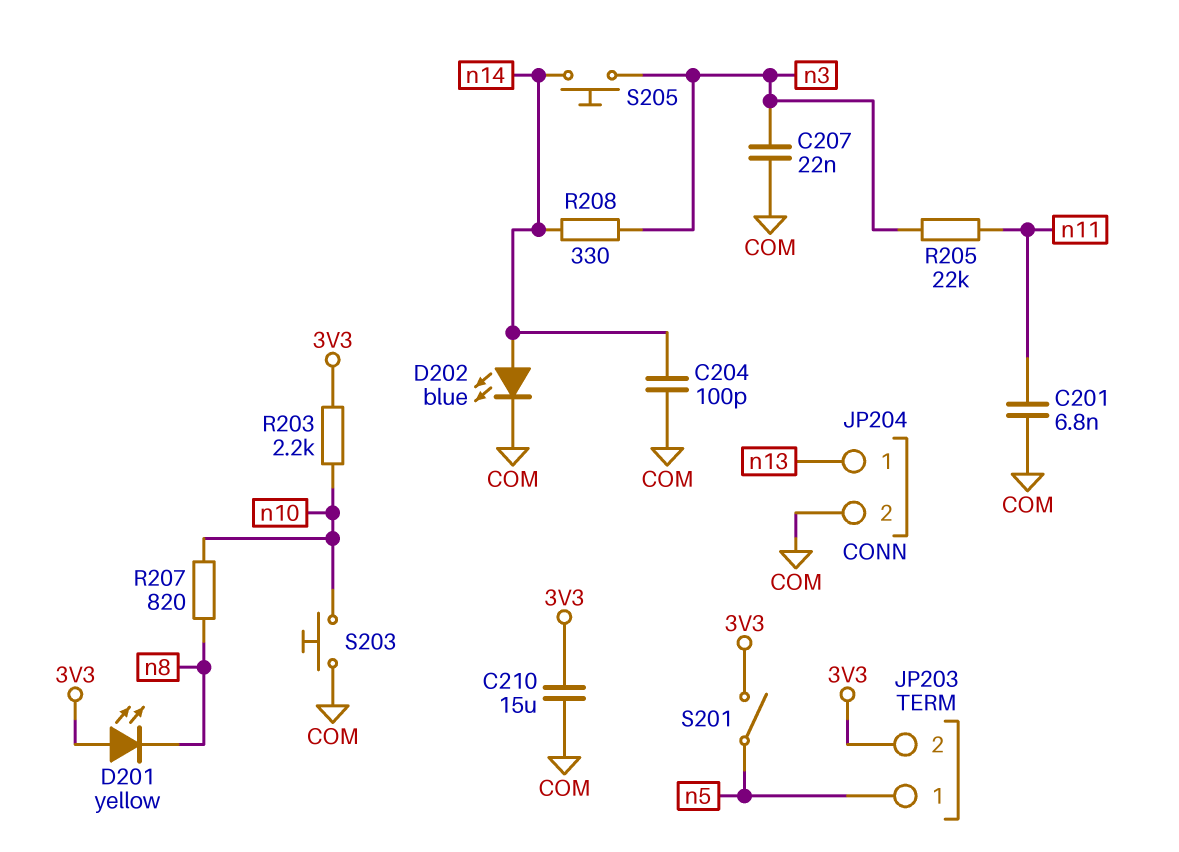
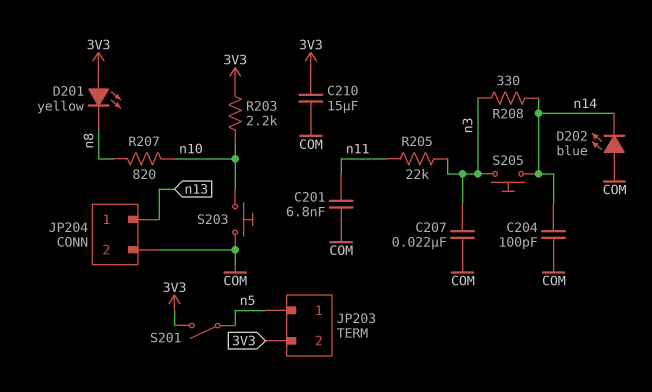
D202: LED blue (A n14, K COM) -> LED blue (A COM, K n14)

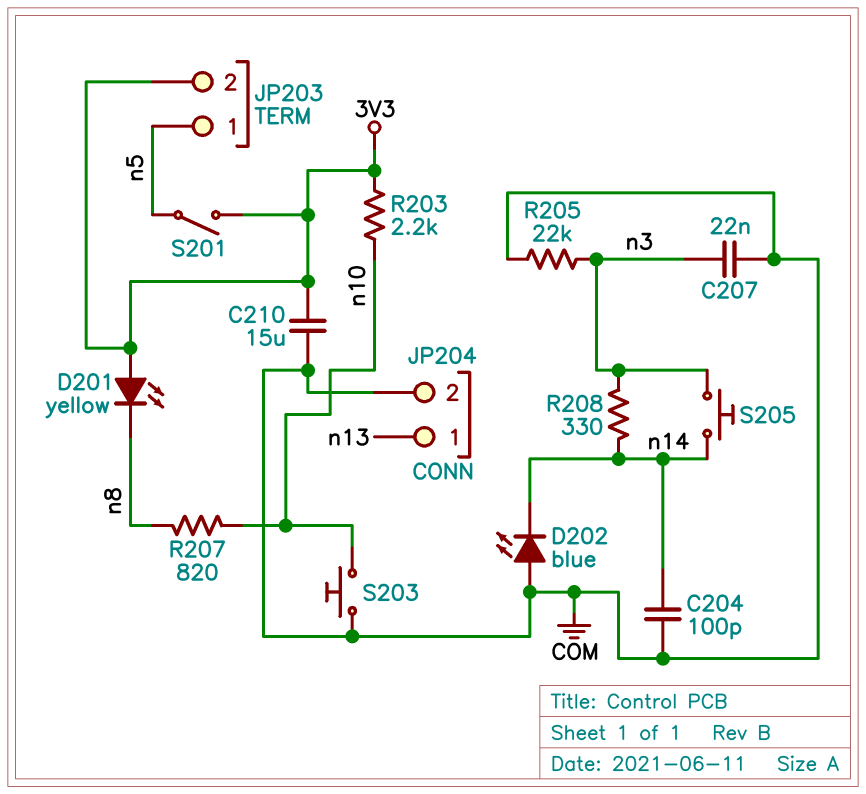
C201: 6.8nF (COM, n11) -> none
R205: 22k (n3, n11) -> 22k (COM, n3)

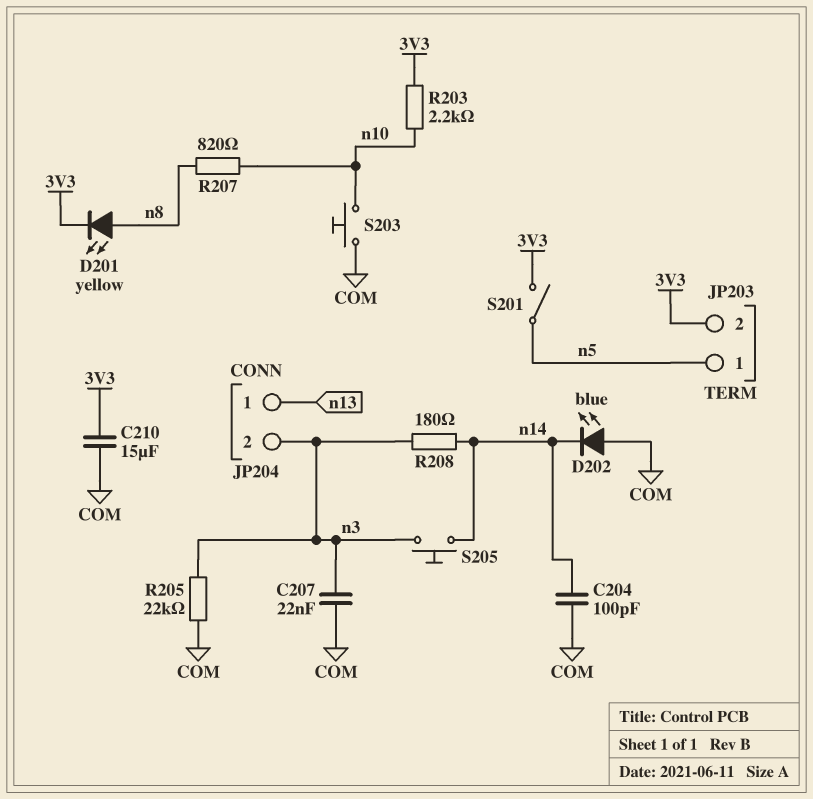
D201: LED yellow (A 3V3, K n8) -> LED yellow (A n8, K 3V3)
JP204 pin 2: COM -> n3
R208: 330 (n3, n14) -> 180 (n3, n14)

